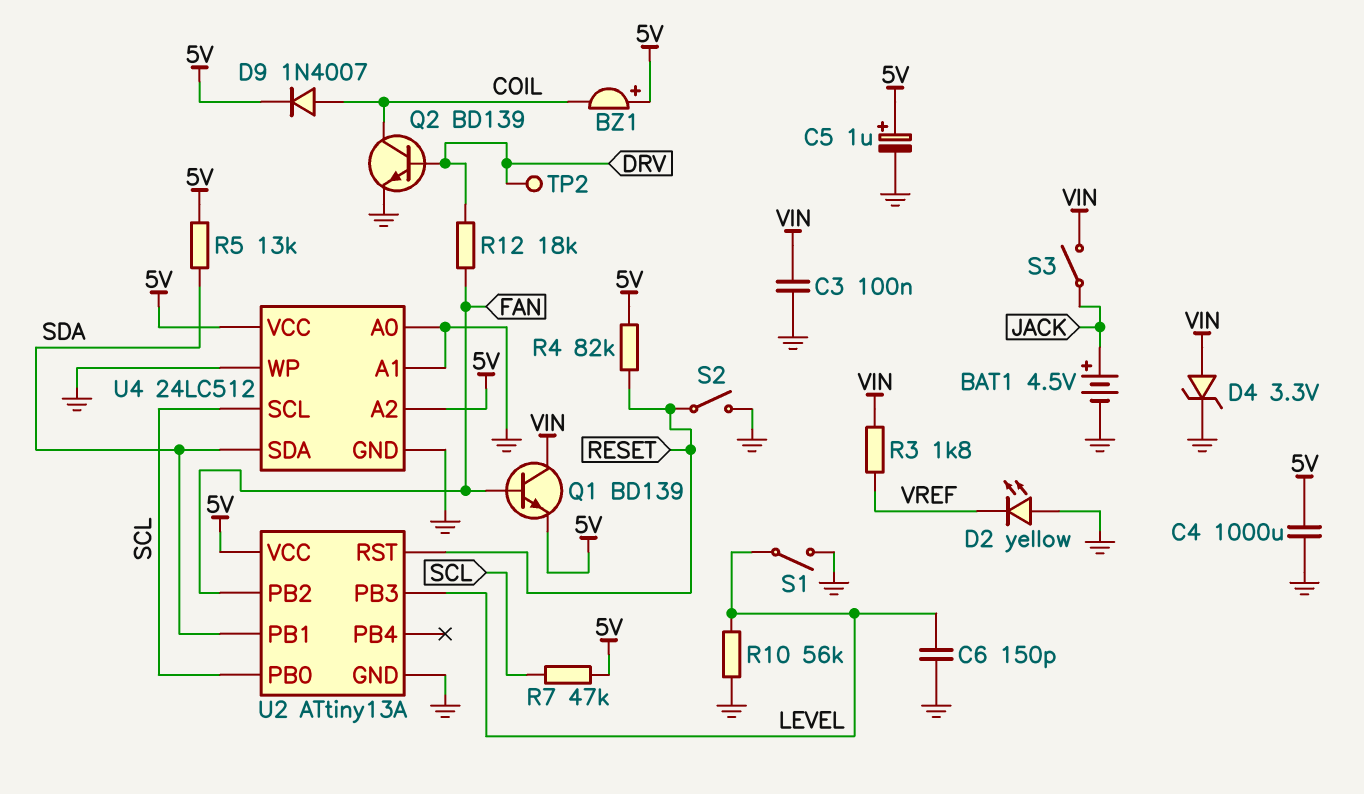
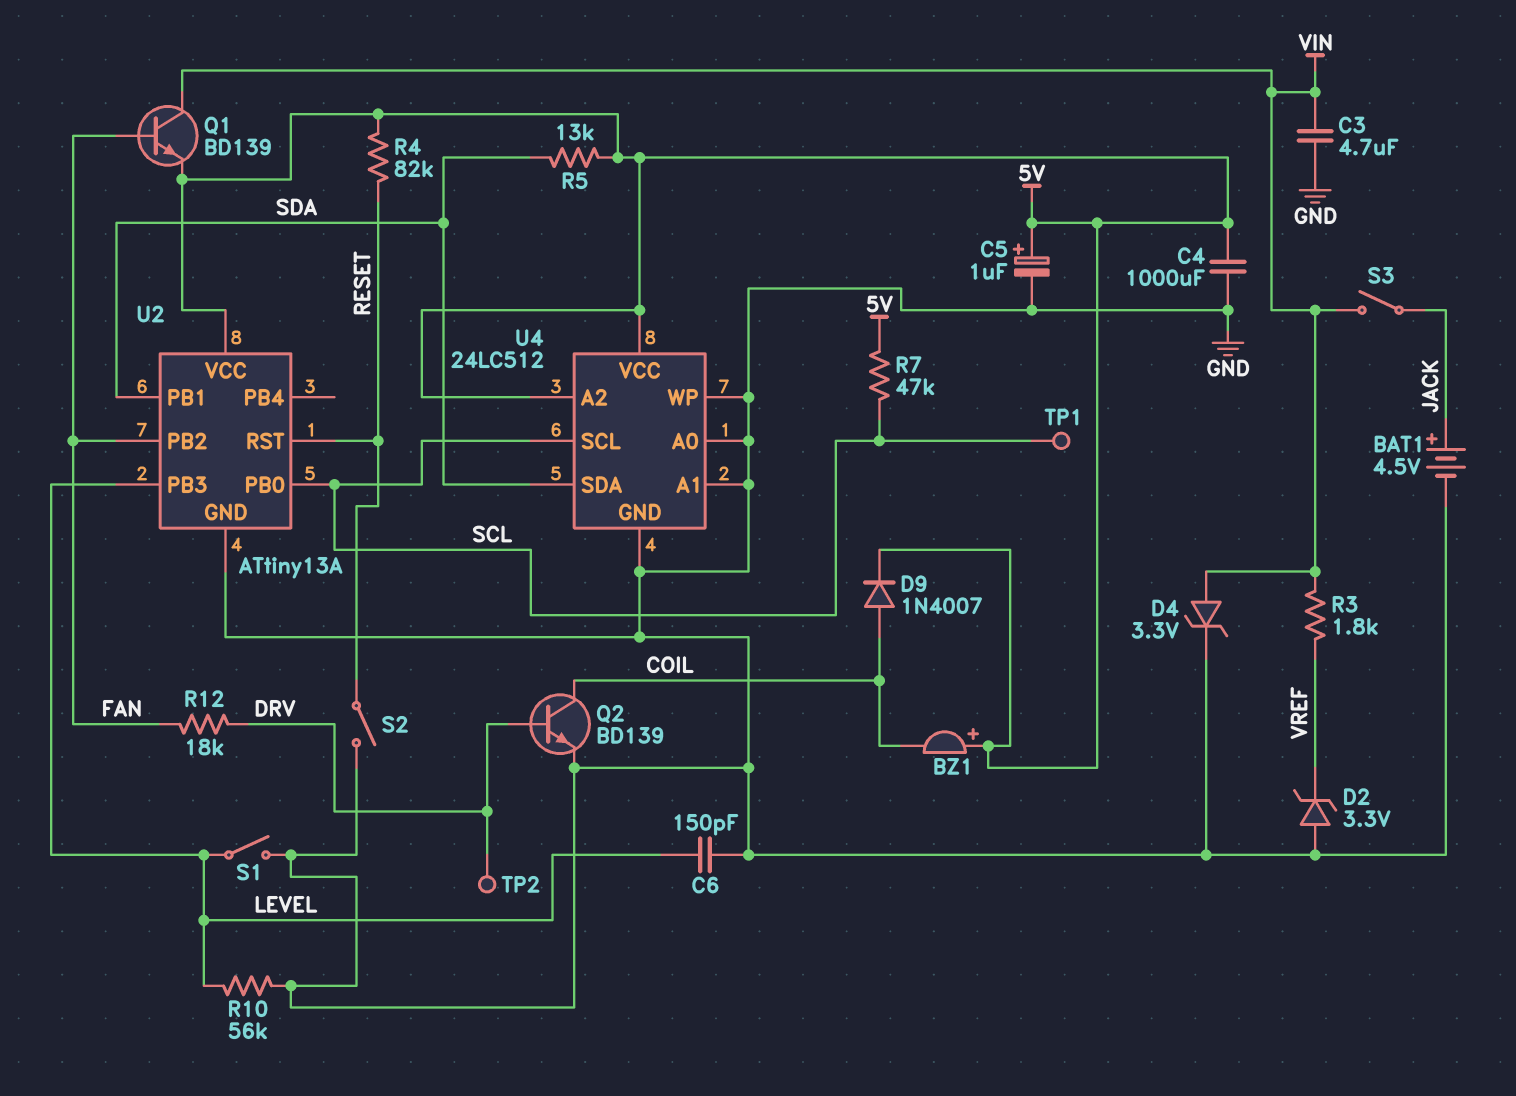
C3: 100nF (GND, VIN) -> 4.7uF (GND, VIN)
D2: LED yellow (A GND, K VREF) -> zener 3.3V (A GND, K VREF)
TP1: none -> test point (SCL)

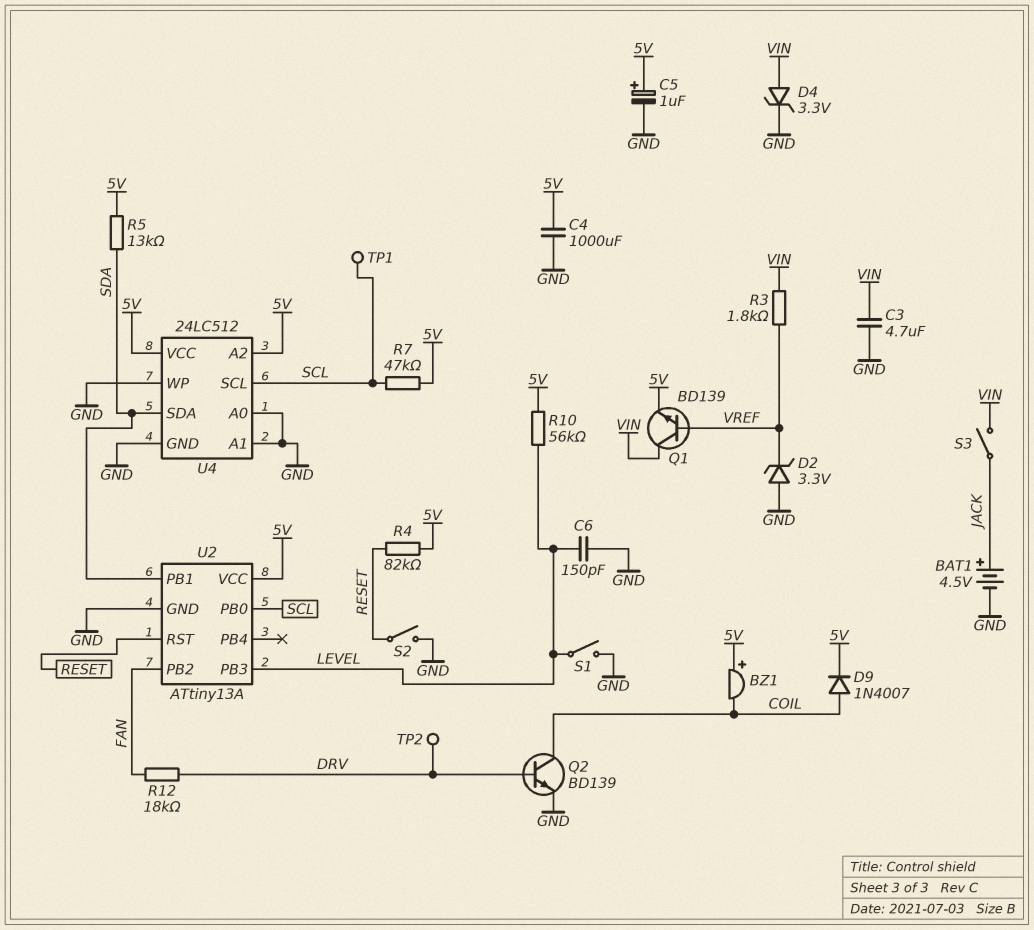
Q1: NPN BD139 (B FAN, C VIN, E 5V) -> NPN BD139 (B VREF, C VIN, E 5V)
R10: 56k (GND, LEVEL) -> 56k (5V, LEVEL)

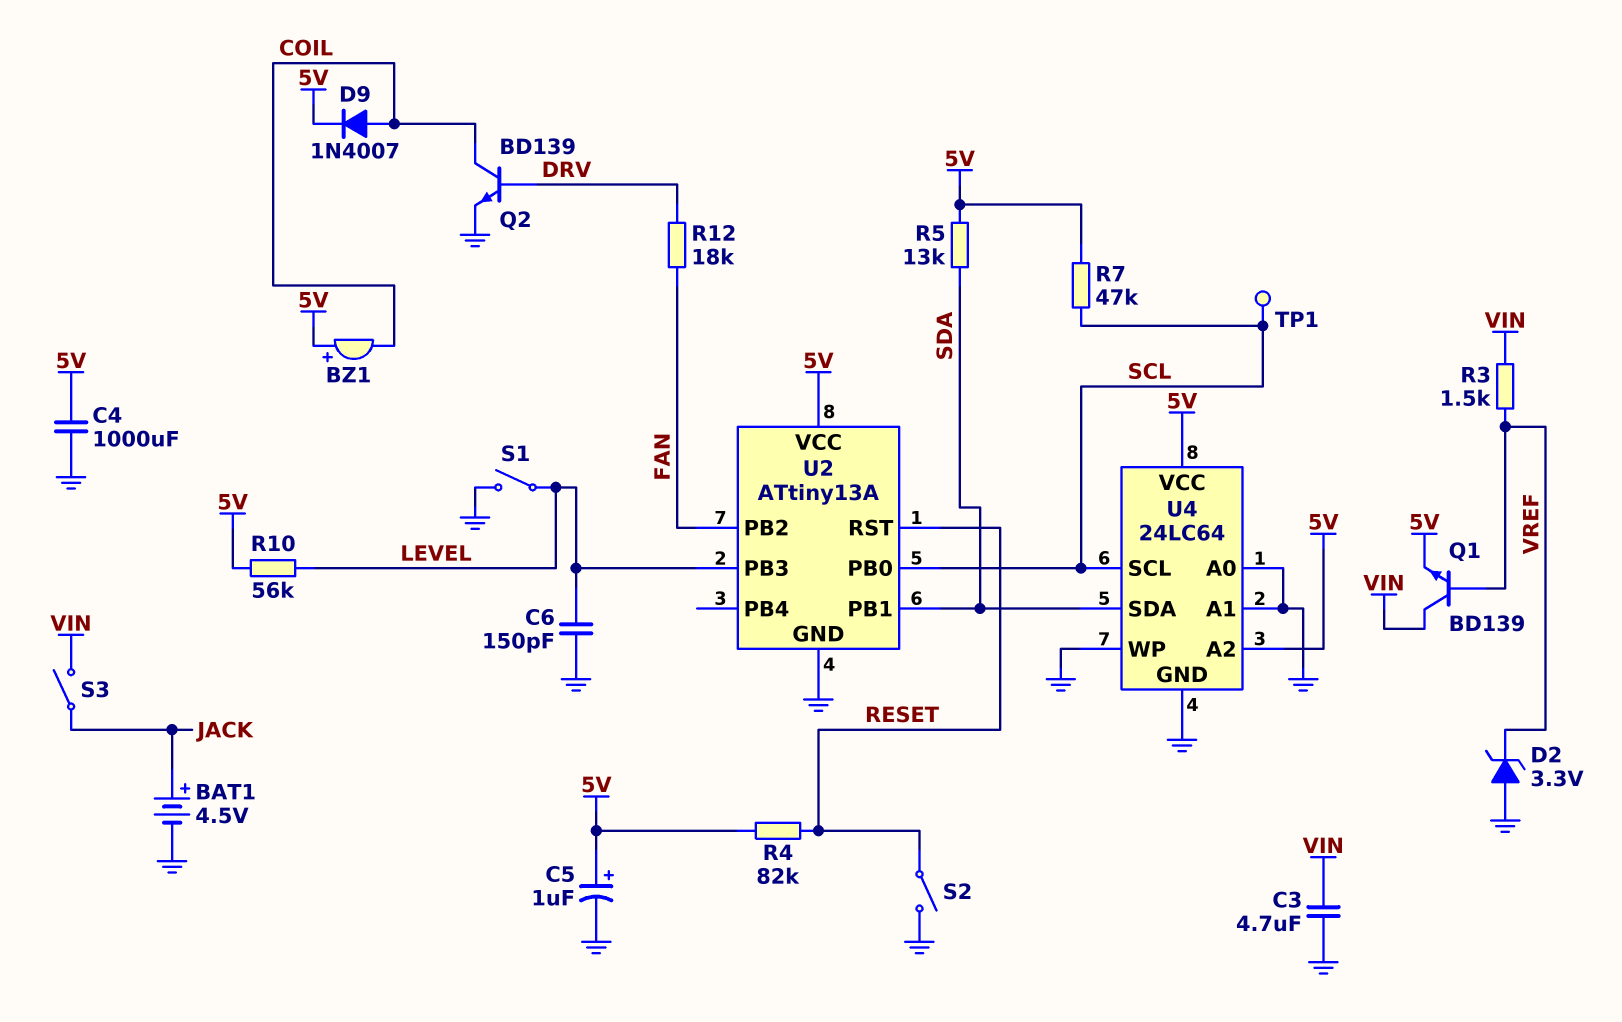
D4: zener 3.3V (A VIN, K GND) -> none
R3: 1.8k (VIN, VREF) -> 1.5k (VIN, VREF)
TP2: test point (DRV) -> none
U4: 24LC512 -> 24LC64

